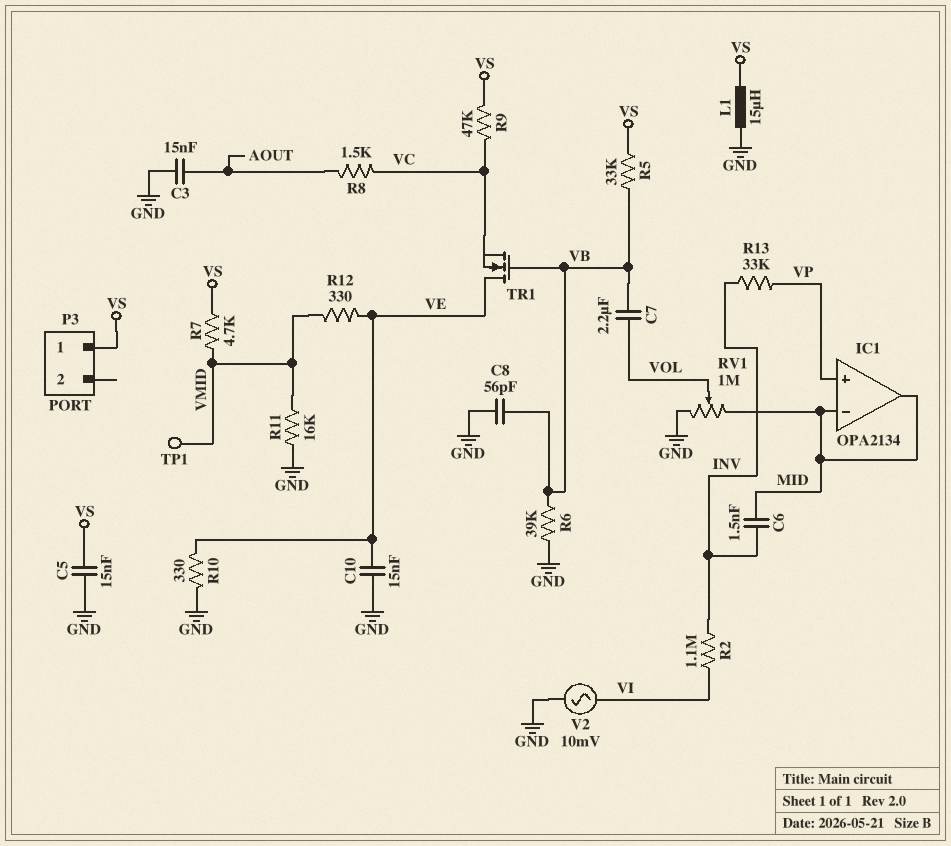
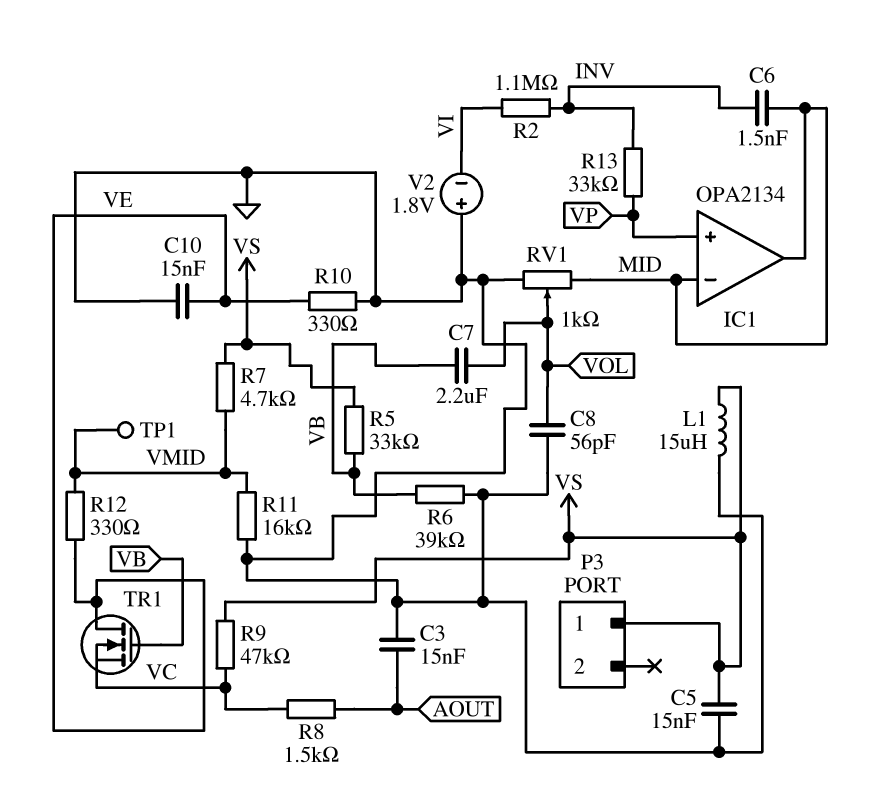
C8: 56pF (GND, VB) -> 56pF (GND, VOL)
RV1: 1M (GND, MID, wiper VOL) -> 1k (GND, MID, wiper VOL)
V2: AC 10mV (GND, VI) -> 1.8V (plus GND, minus VI)

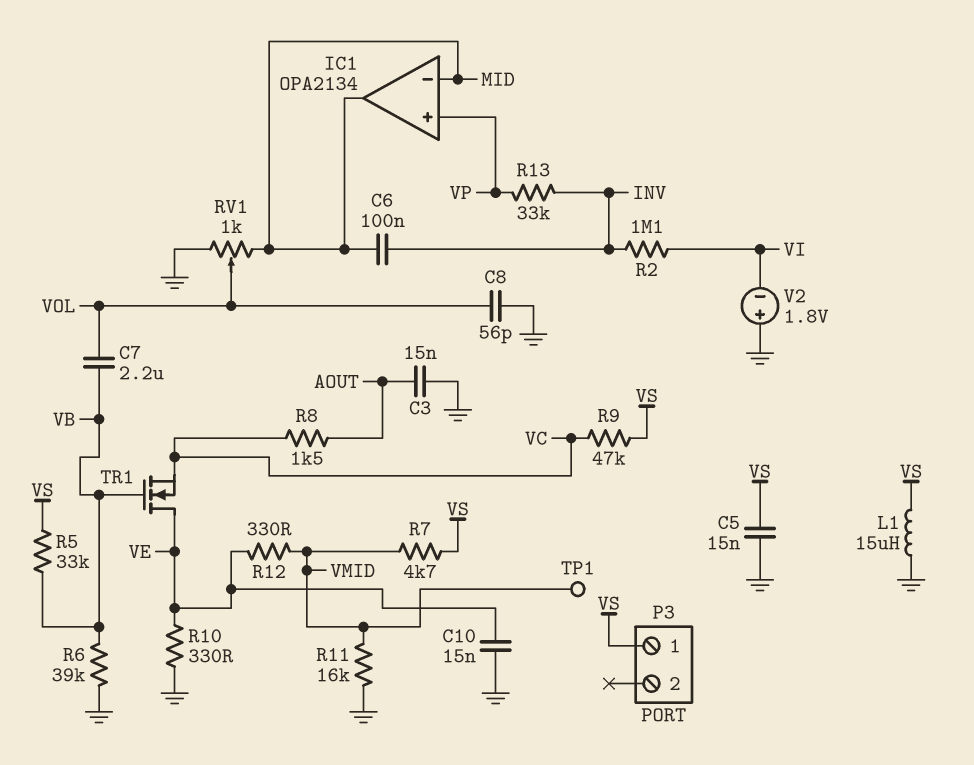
C6: 1.5nF (INV, MID) -> 100nF (INV, MID)

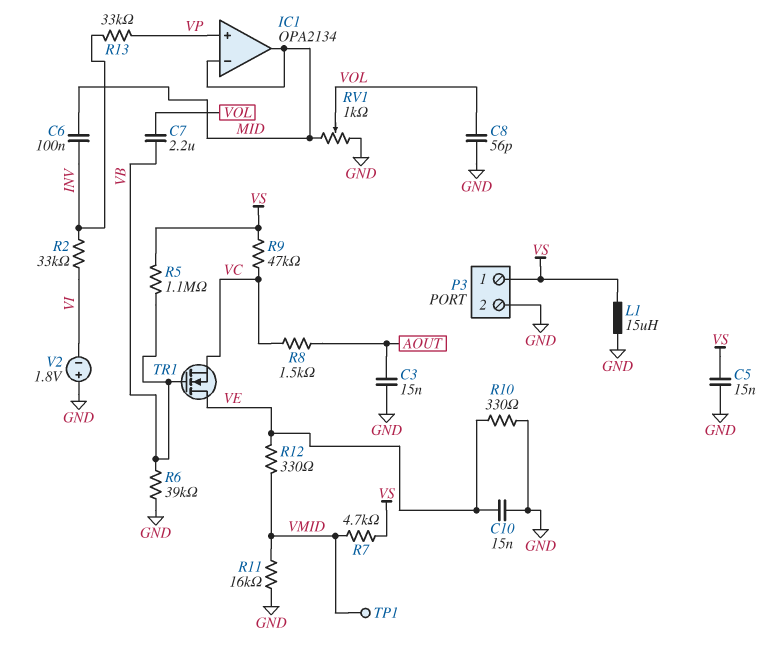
P3 pin 2: none -> GND
R2: 1.1M (INV, VI) -> 33k (INV, VI)
R5: 33k (VB, VS) -> 1.1M (VB, VS)

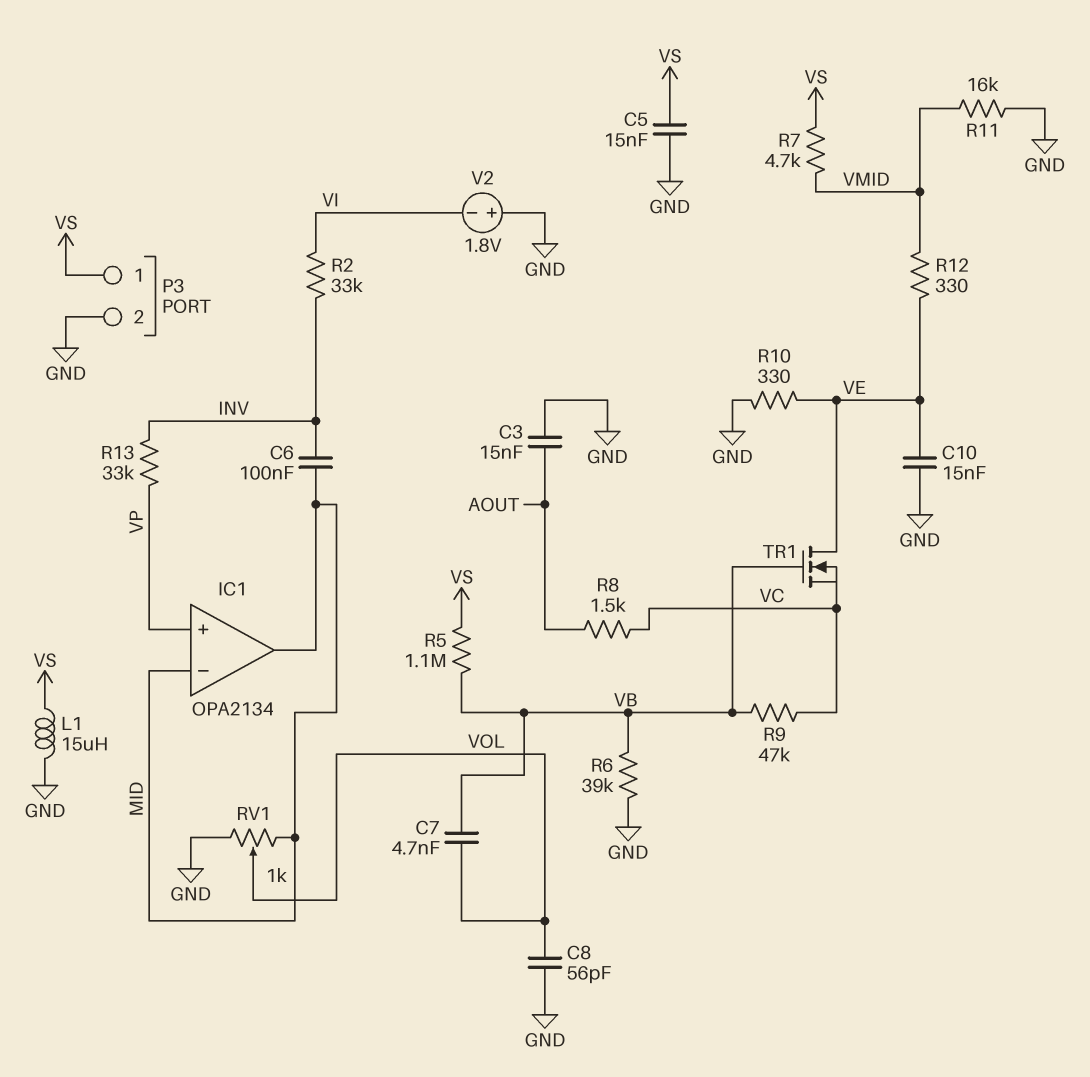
C7: 2.2uF (VB, VOL) -> 4.7nF (VB, VOL)
R9: 47k (VC, VS) -> 47k (VB, VC)
TP1: test point (VMID) -> none

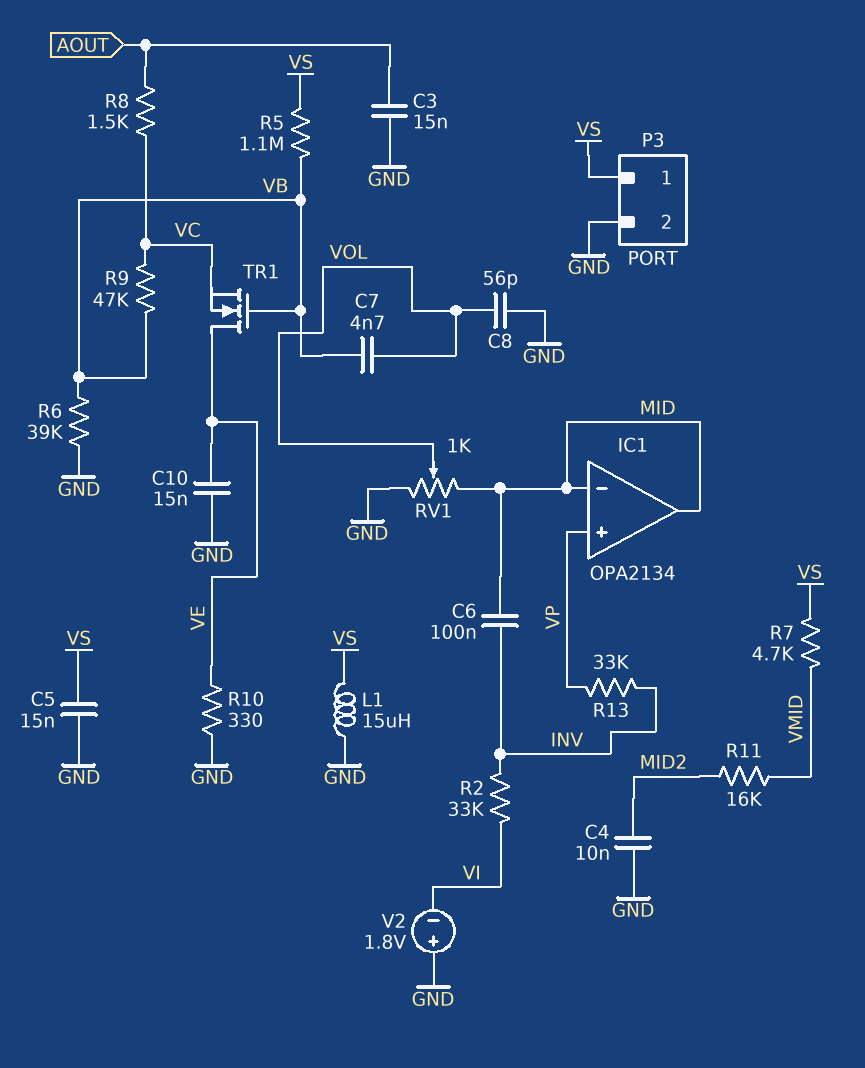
C4: none -> 10nF (GND, MID2)
R11: 16k (GND, VMID) -> 16k (MID2, VMID)
R12: 330 (VE, VMID) -> none

